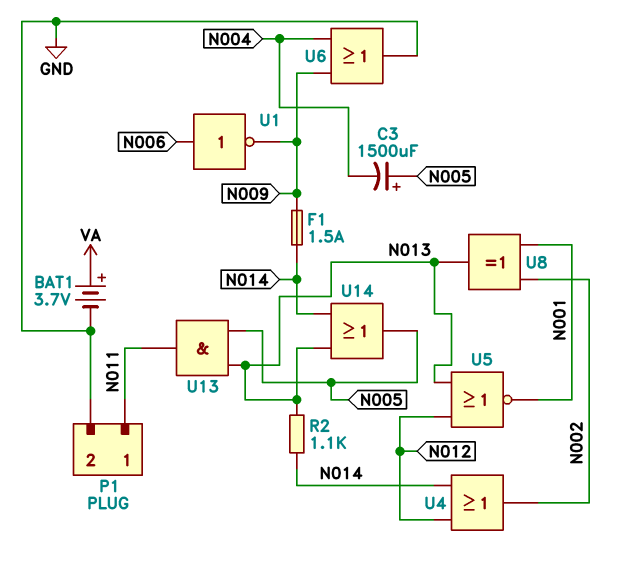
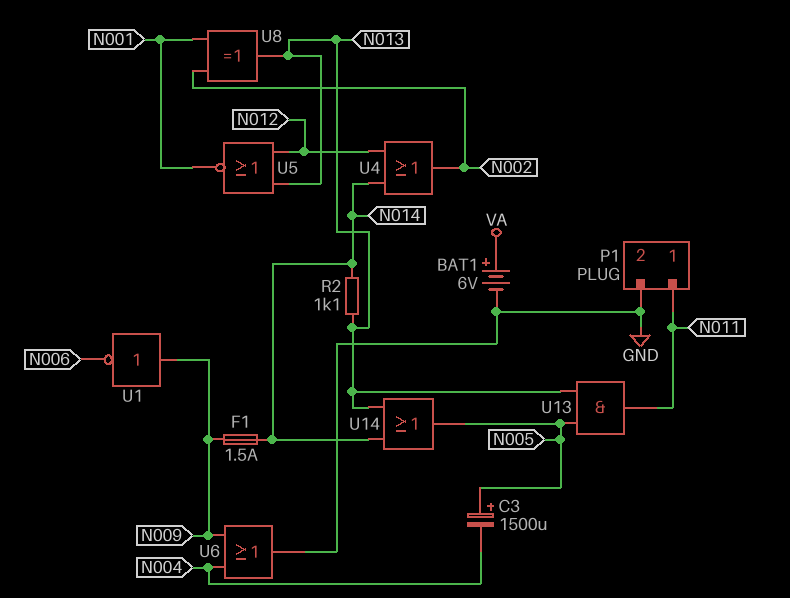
BAT1: 3.7V (plus VA, minus GND) -> 6V (plus VA, minus GND)
U1: NOT (in N006, out N009) -> NOT (in N009, out N006)

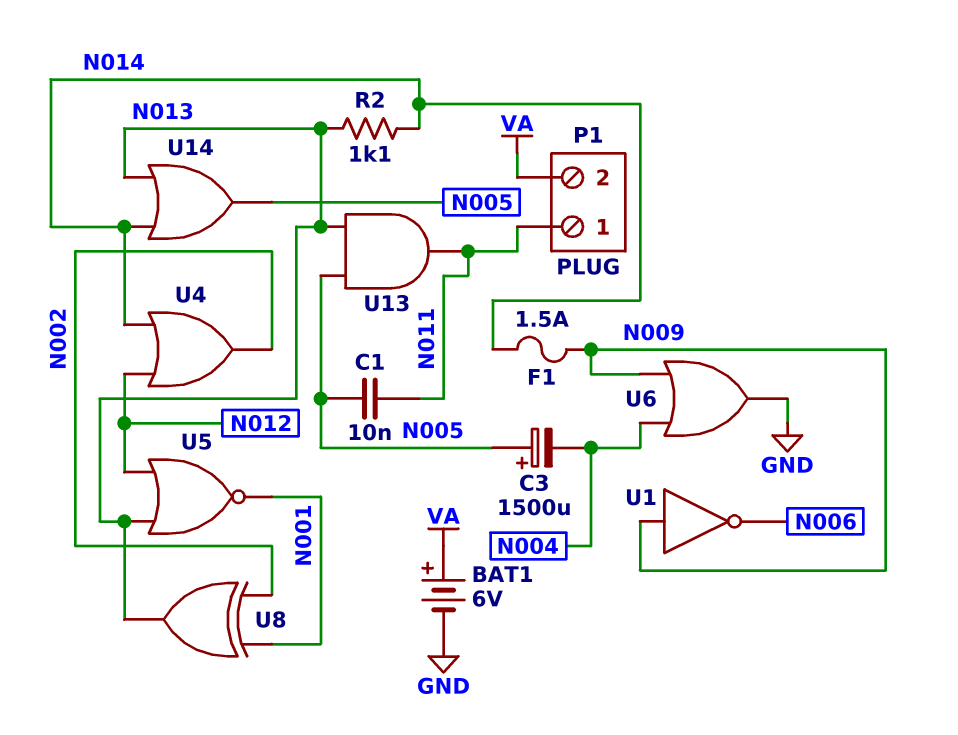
C1: none -> 10nF (N005, N011)
P1 pin 2: GND -> VA

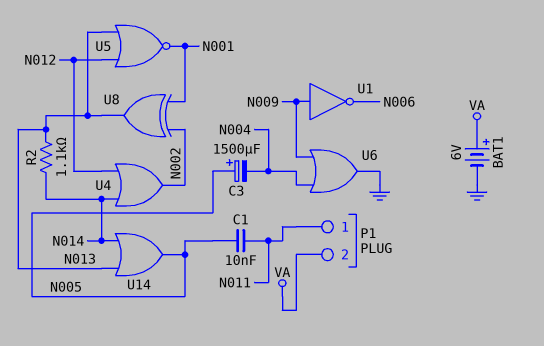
F1: 1.5A (N009, N014) -> none
U13: AND (in N005, in N013, out N011) -> none

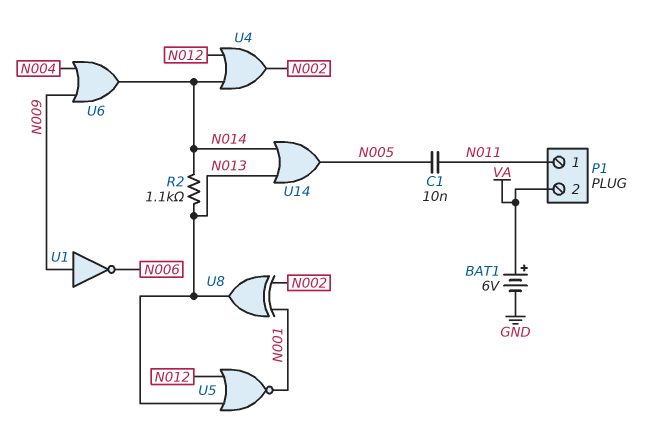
C3: 1500uF (plus N005, minus N004) -> none
U6: OR (in N004, in N009, out GND) -> OR (in N004, in N009, out N014)

